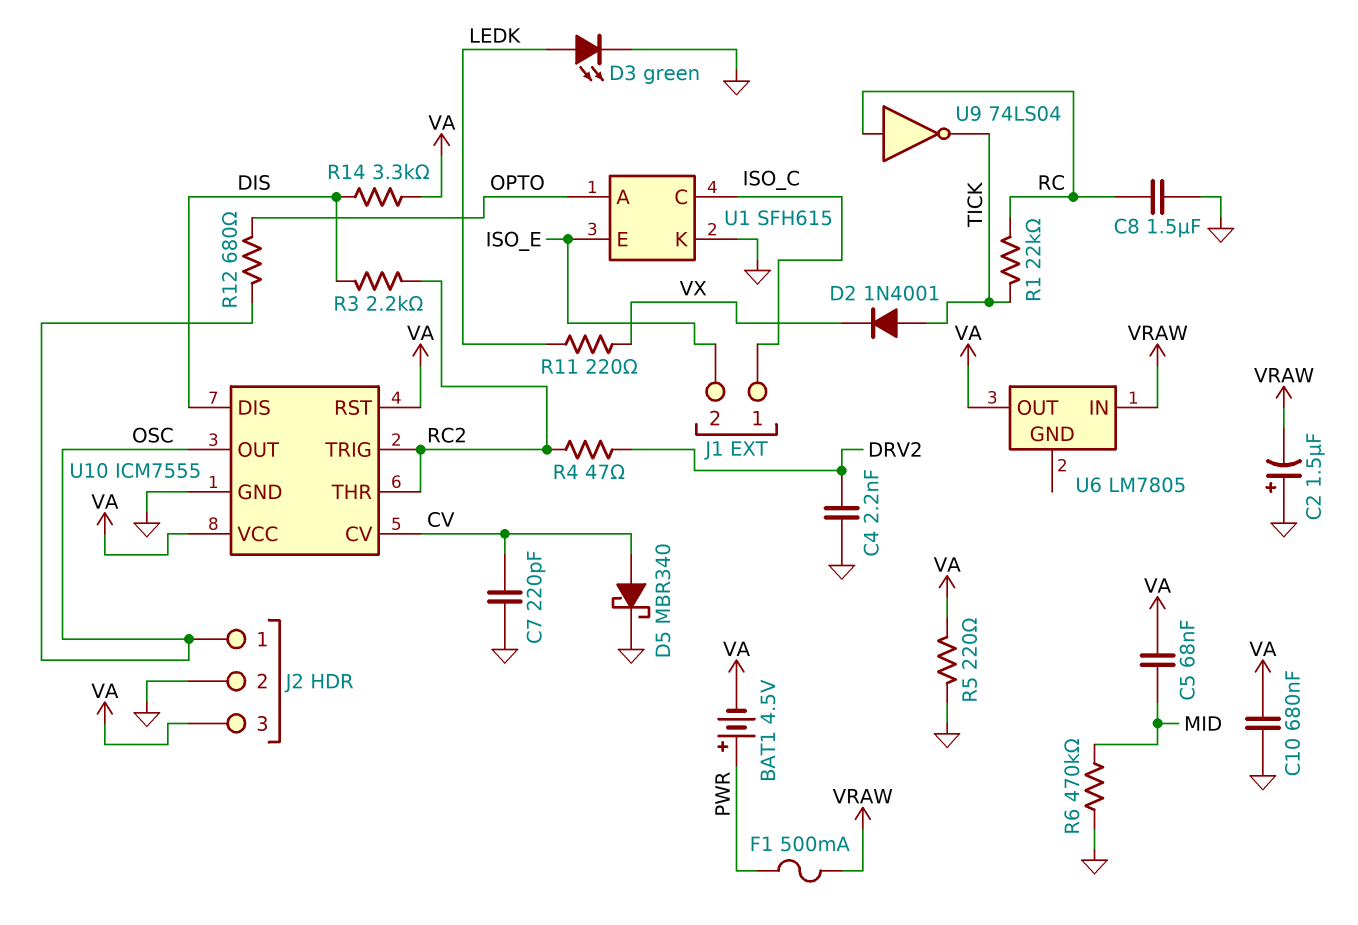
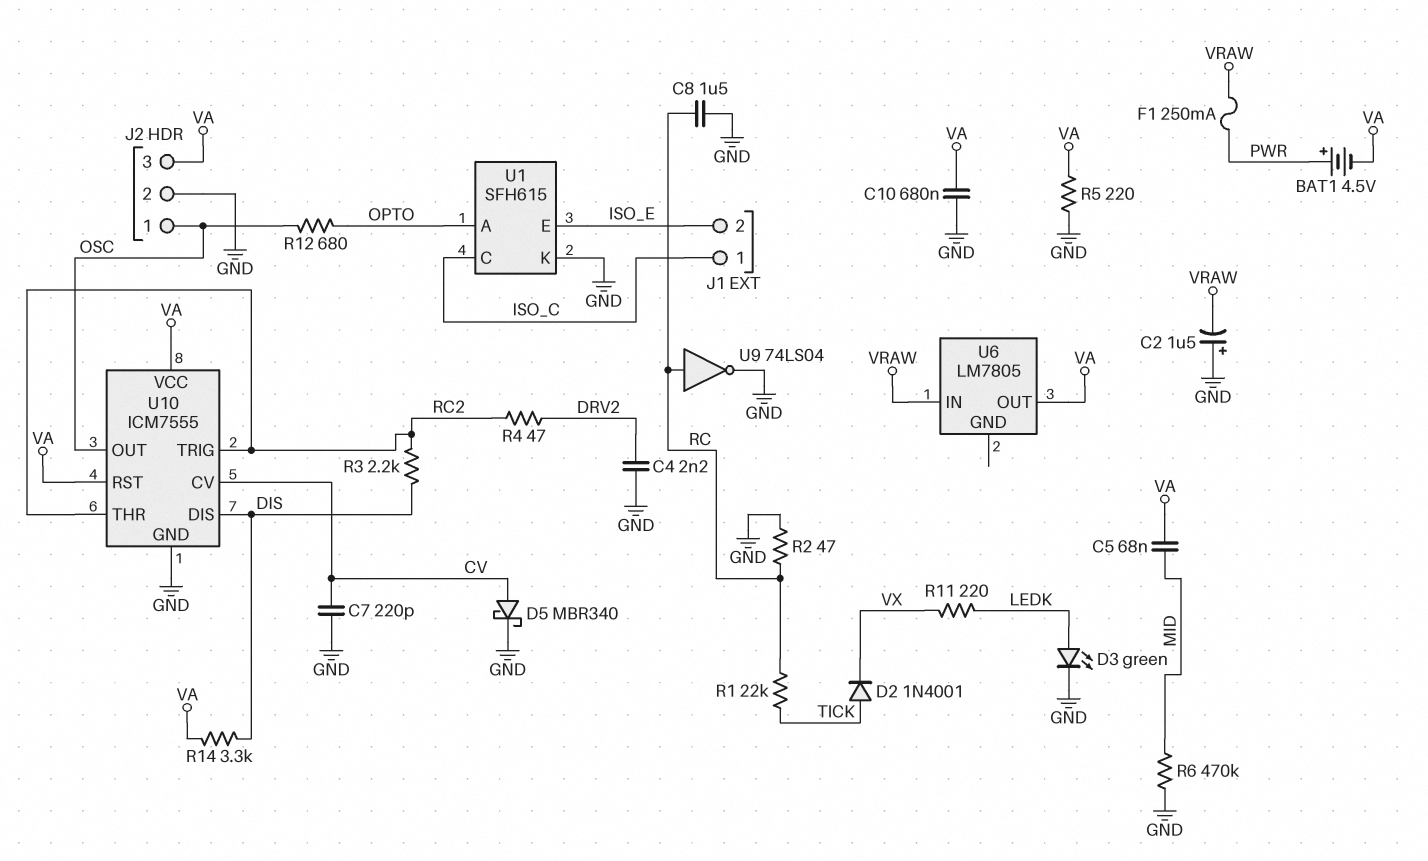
F1: 500mA (PWR, VRAW) -> 250mA (PWR, VRAW)
R2: none -> 47 (GND, RC)
U9: NOT 74LS04 (in RC, out TICK) -> NOT 74LS04 (in RC, out GND)

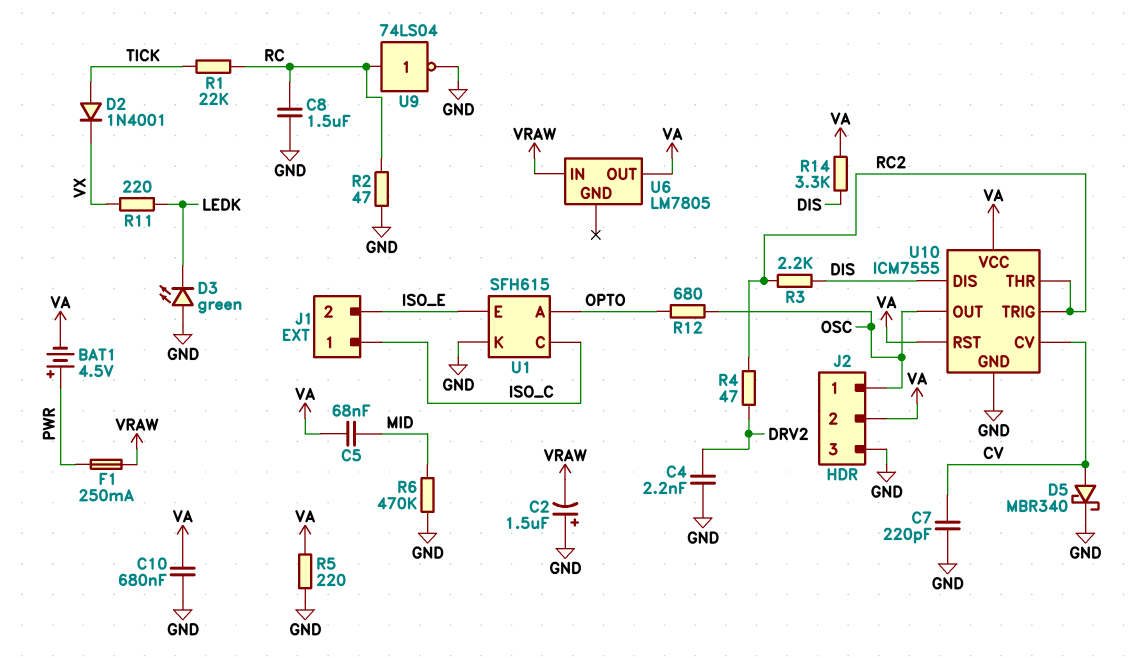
D3: LED green (A LEDK, K GND) -> LED green (A GND, K LEDK)
J2 pin 2: GND -> VA
J2 pin 3: VA -> GND

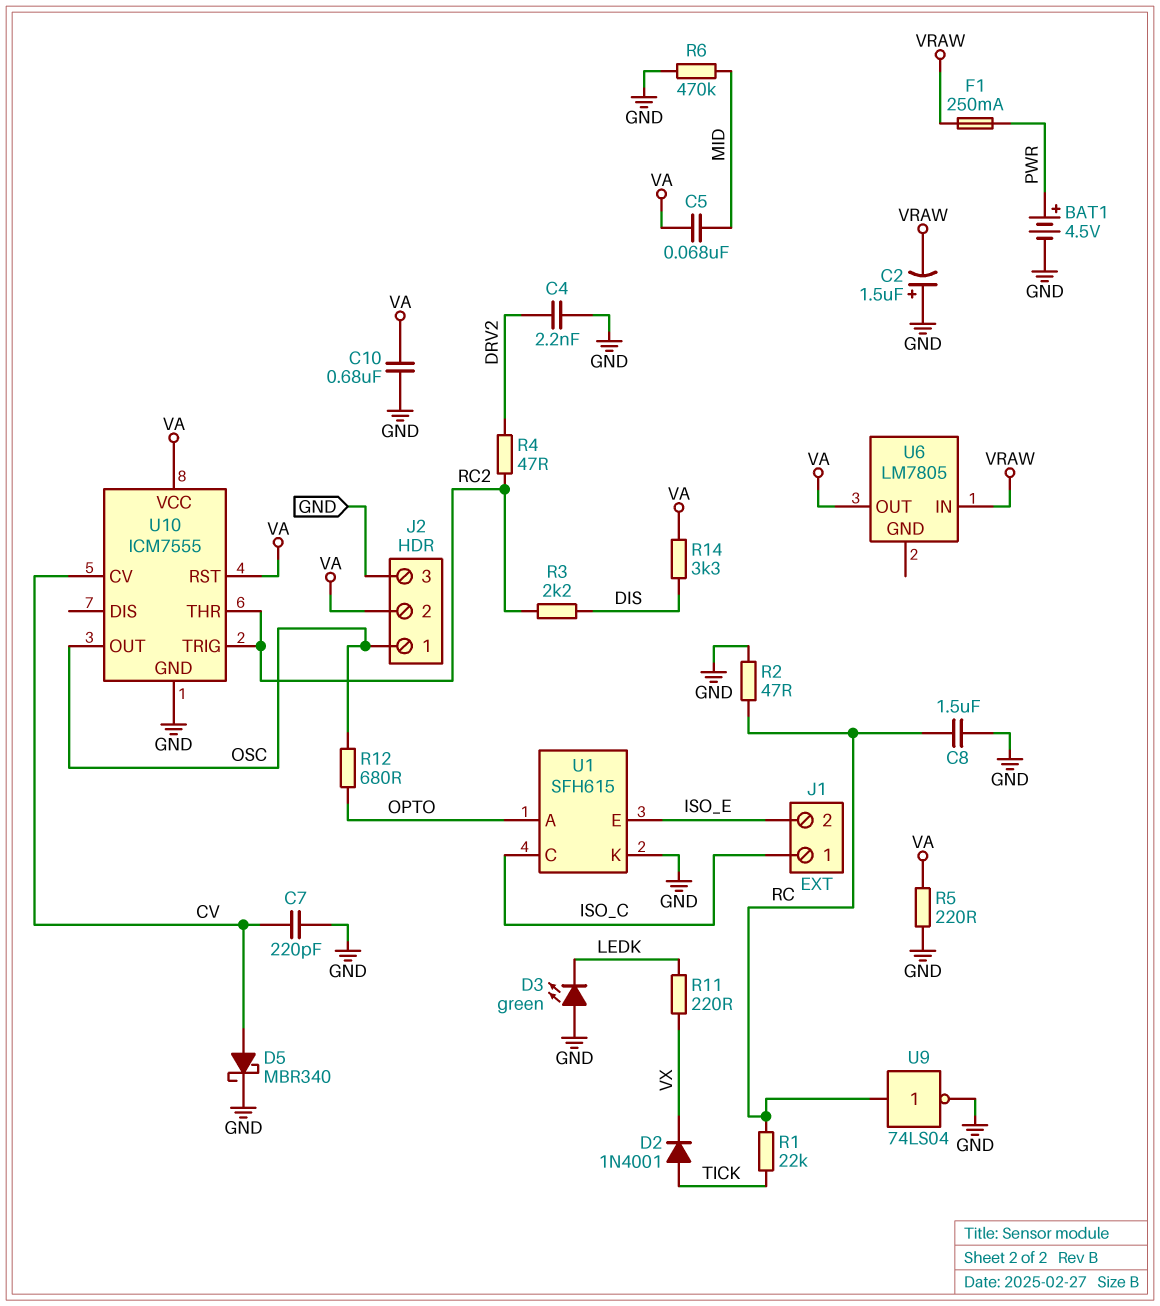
BAT1: 4.5V (plus PWR, minus VA) -> 4.5V (plus PWR, minus GND)
U10 pin DIS: DIS -> none

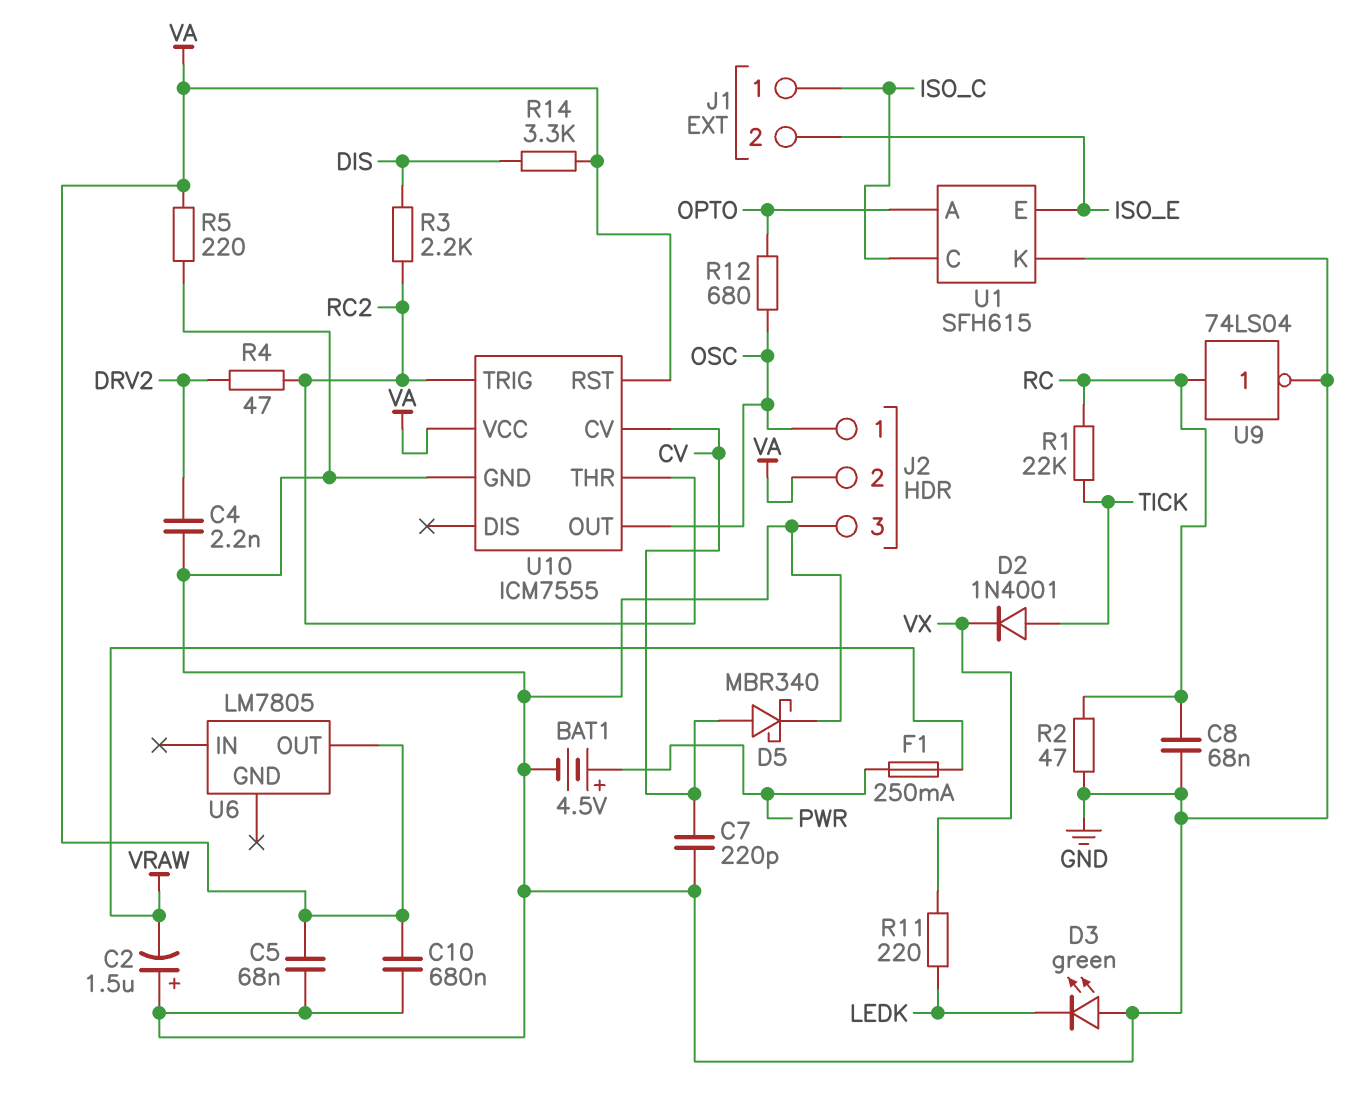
C5: 68nF (MID, VA) -> 68nF (GND, VA)
C8: 1.5uF (GND, RC) -> 68nF (GND, RC)
R6: 470k (GND, MID) -> none
U6 pin IN: VRAW -> none

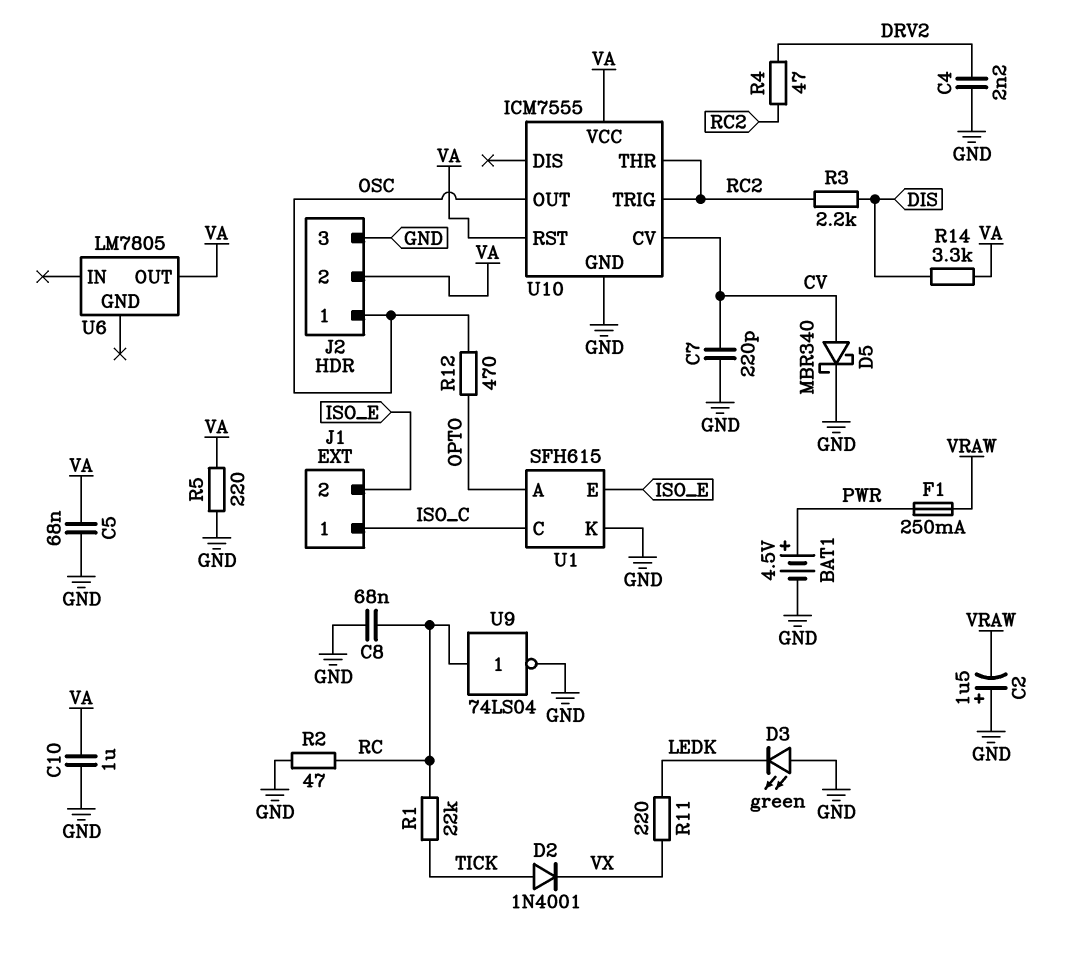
C10: 680nF (GND, VA) -> 1uF (GND, VA)
R12: 680 (OPTO, OSC) -> 470 (OPTO, OSC)

